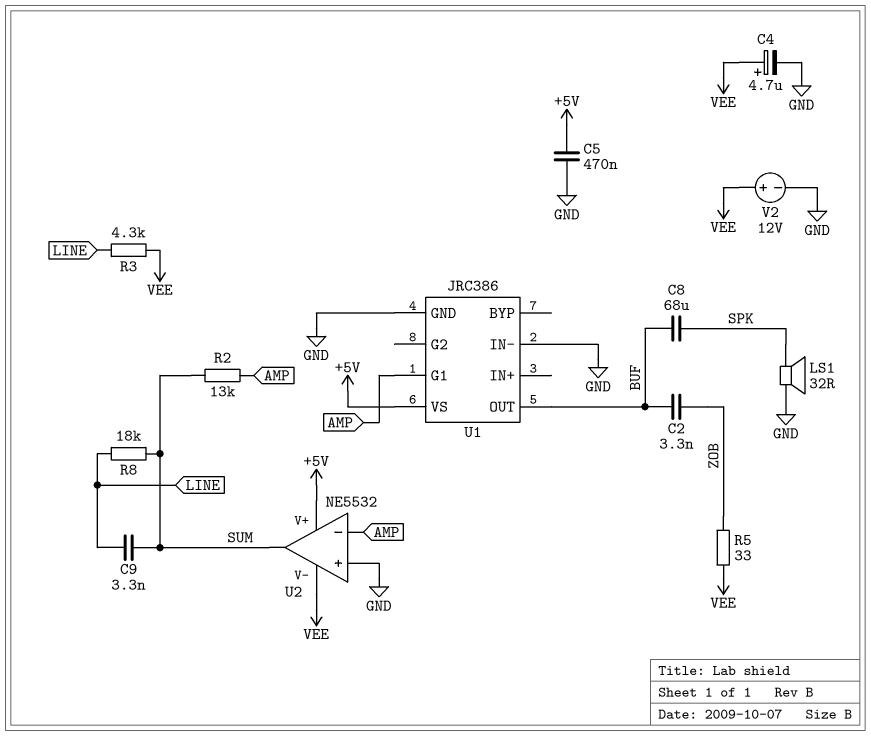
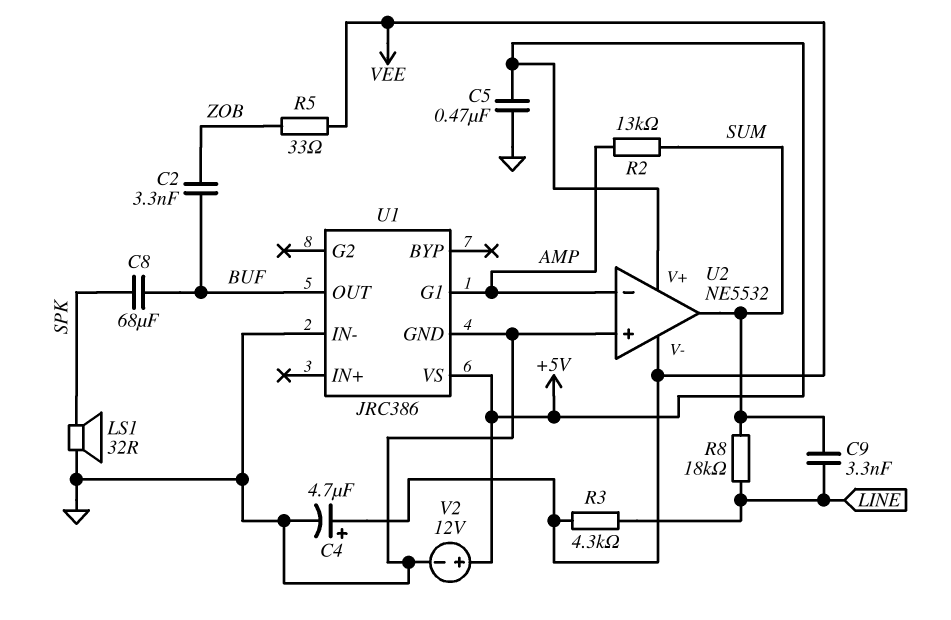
V2: 12V (plus VEE, minus GND) -> 12V (plus +5V, minus GND)

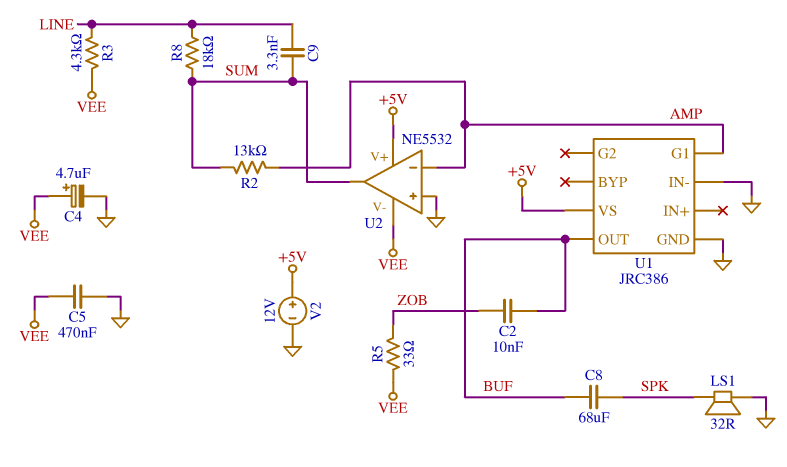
C2: 3.3nF (BUF, ZOB) -> 10nF (BUF, ZOB)
C5: 470nF (+5V, GND) -> 470nF (GND, VEE)

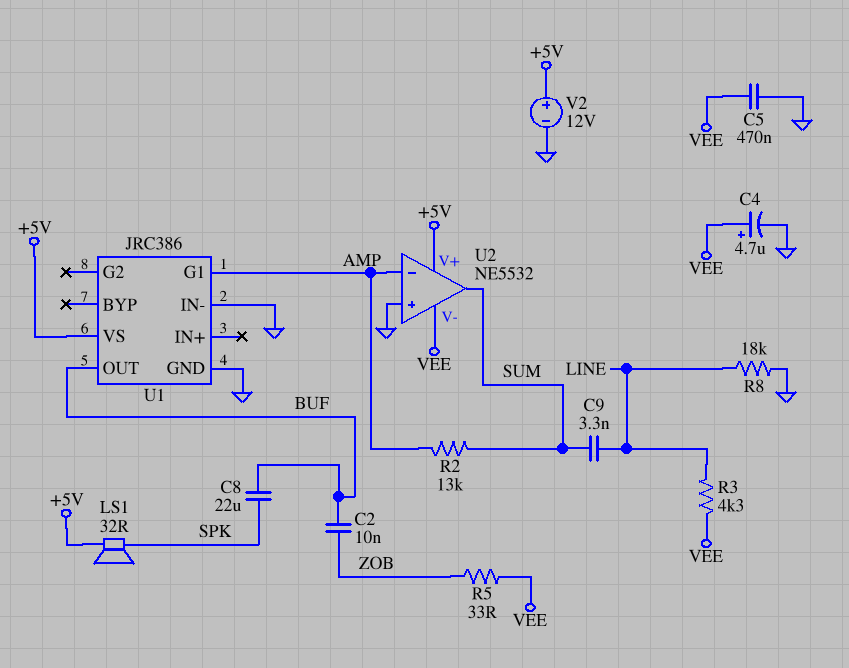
C8: 68uF (BUF, SPK) -> 22uF (BUF, SPK)
LS1: speaker 32R (GND, SPK) -> speaker 32R (+5V, SPK)
R8: 18k (LINE, SUM) -> 18k (GND, LINE)

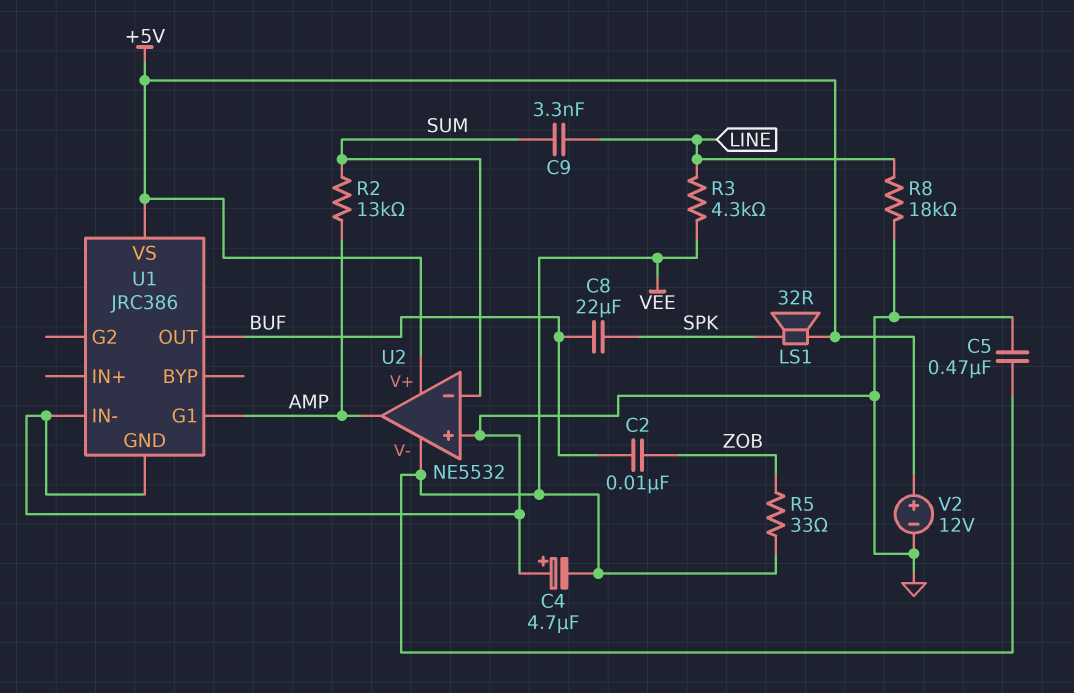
C4: 4.7uF (plus VEE, minus GND) -> 4.7uF (plus GND, minus VEE)
U2 pin in-: AMP -> SUM
U2 pin out: SUM -> AMP

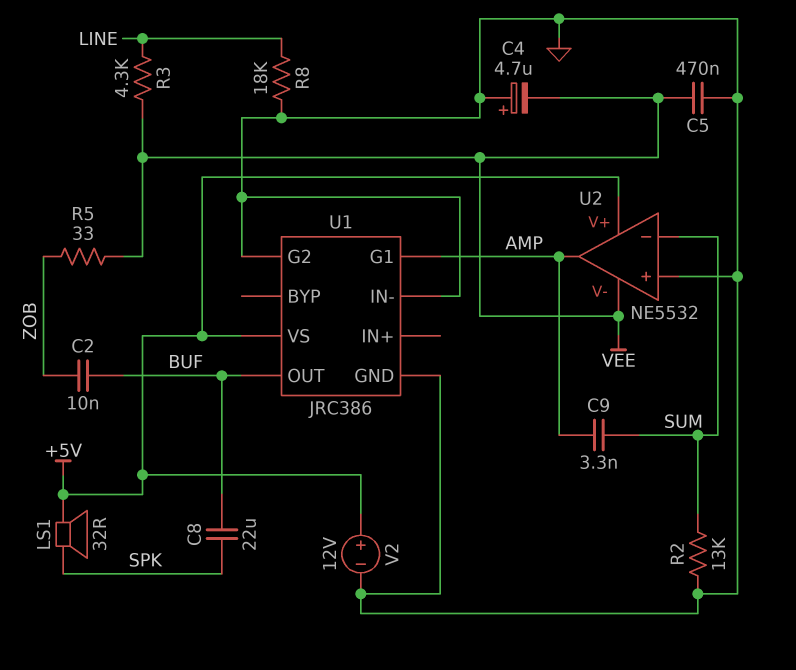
C9: 3.3nF (LINE, SUM) -> 3.3nF (AMP, SUM)
R2: 13k (AMP, SUM) -> 13k (GND, SUM)
U1 pin G2: none -> GND

